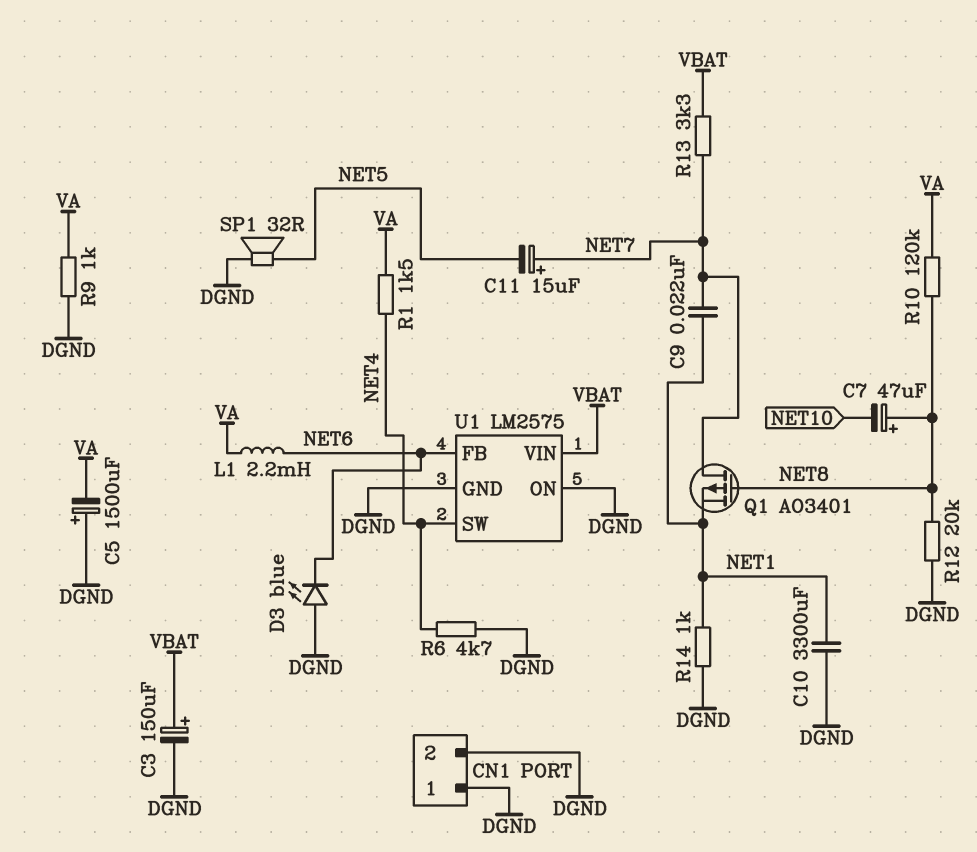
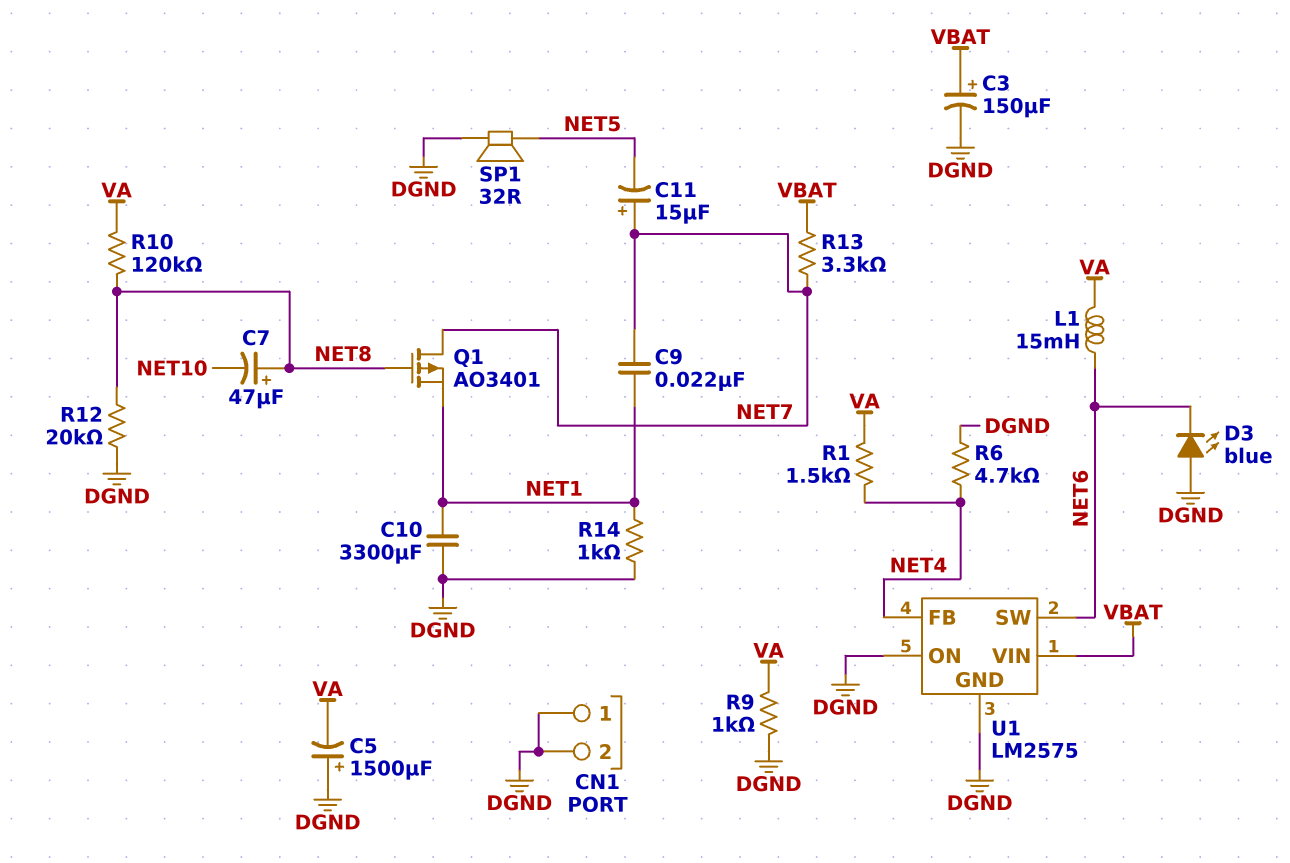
L1: 2.2mH (NET6, VA) -> 15mH (NET6, VA)
U1 pin FB: NET6 -> NET4
U1 pin SW: NET4 -> NET6

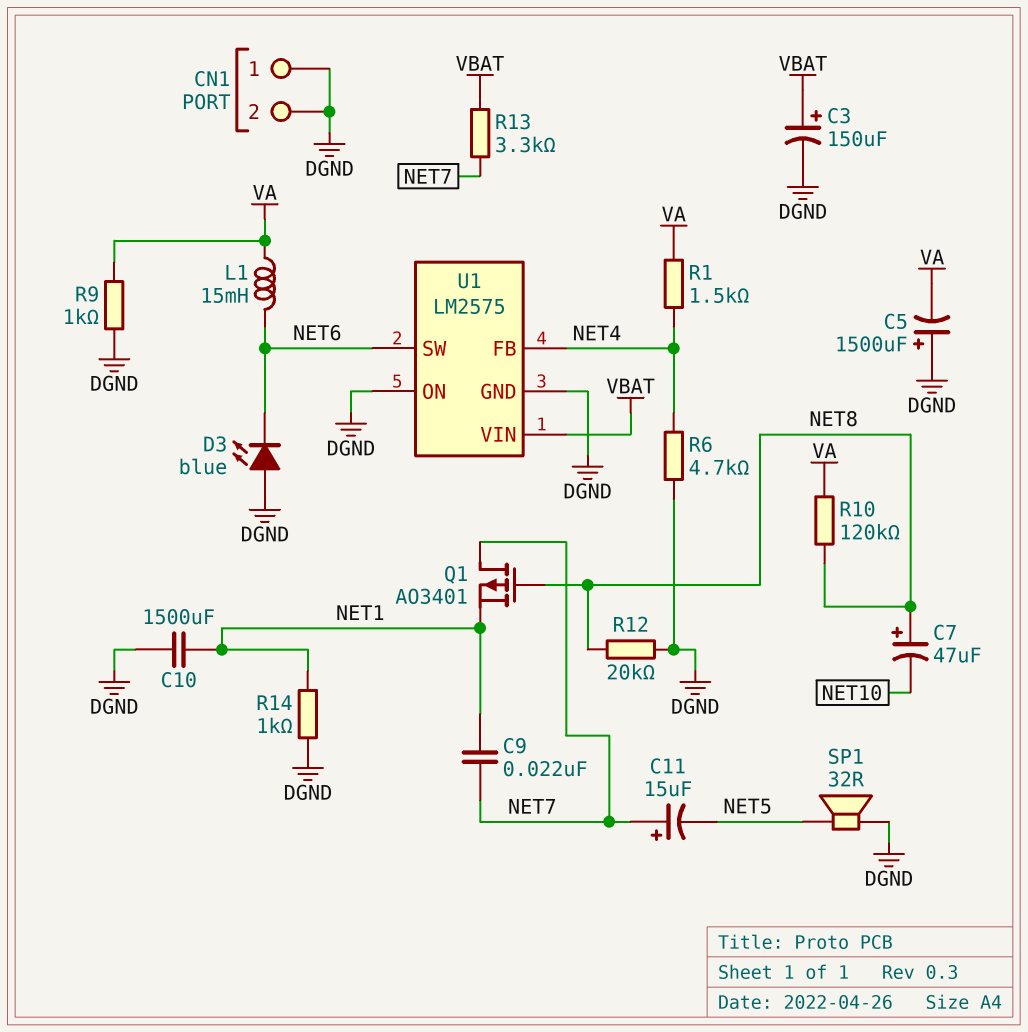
C10: 3300uF (DGND, NET1) -> 1500uF (DGND, NET1)

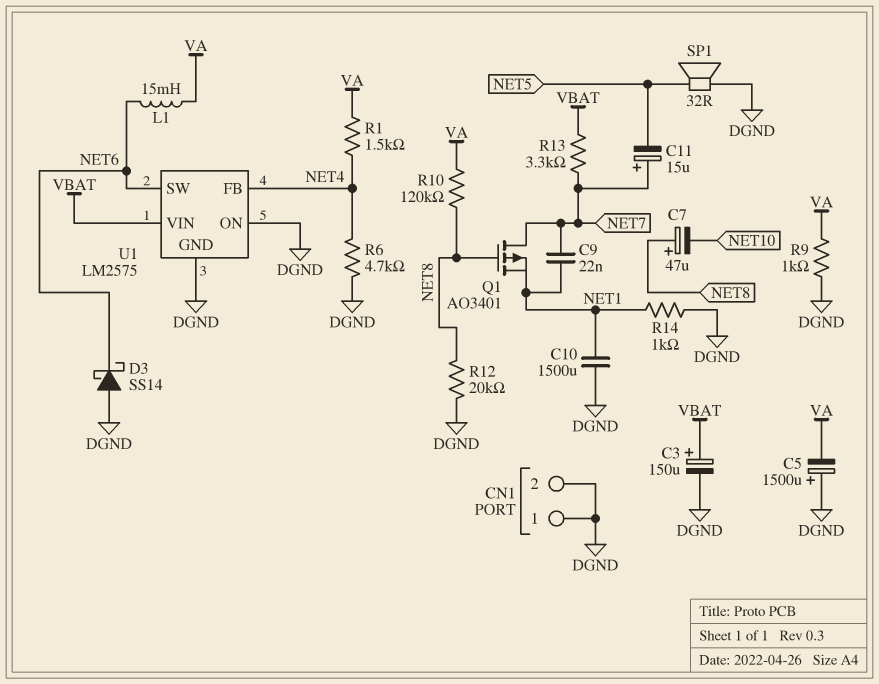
D3: LED blue (A DGND, K NET6) -> schottky SS14 (A DGND, K NET6)

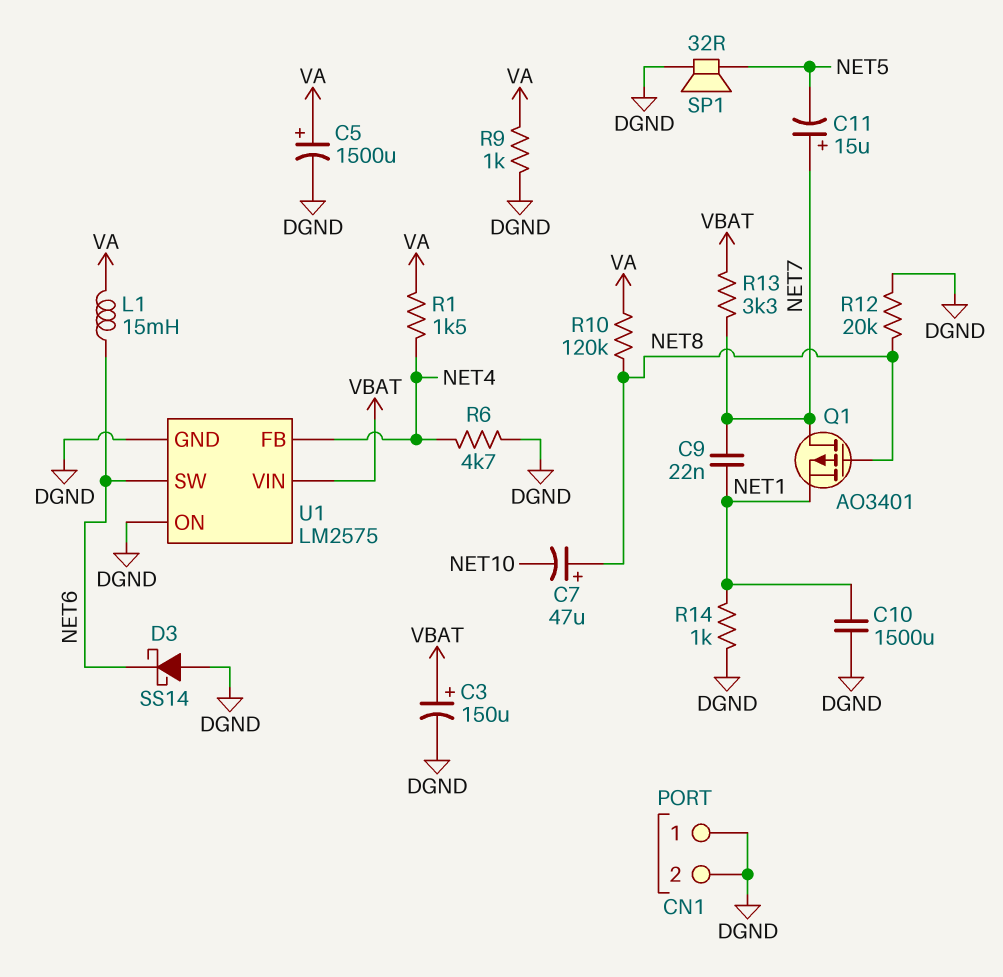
C5: 1500uF (plus DGND, minus VA) -> 1500uF (plus VA, minus DGND)

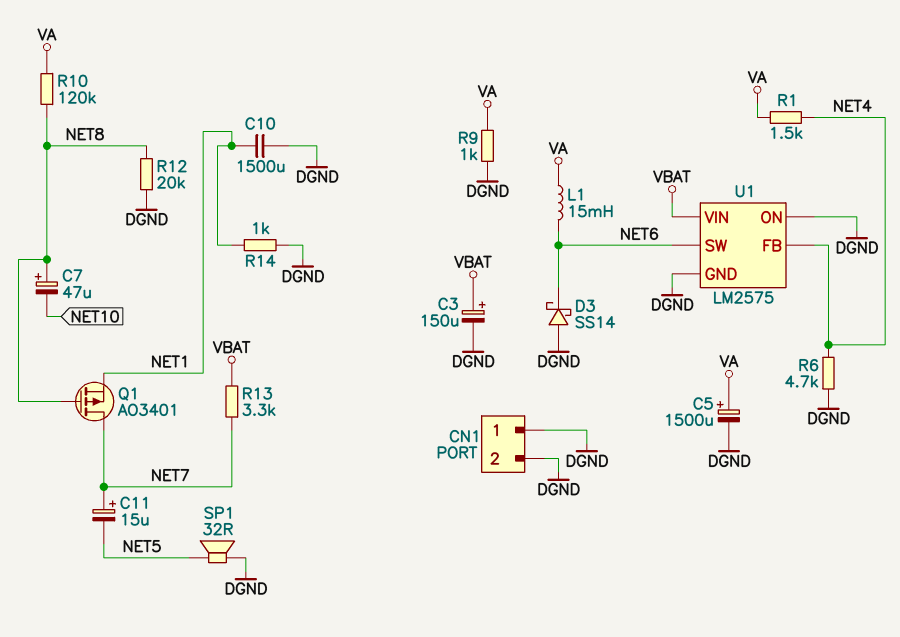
C9: 22nF (NET1, NET7) -> none

